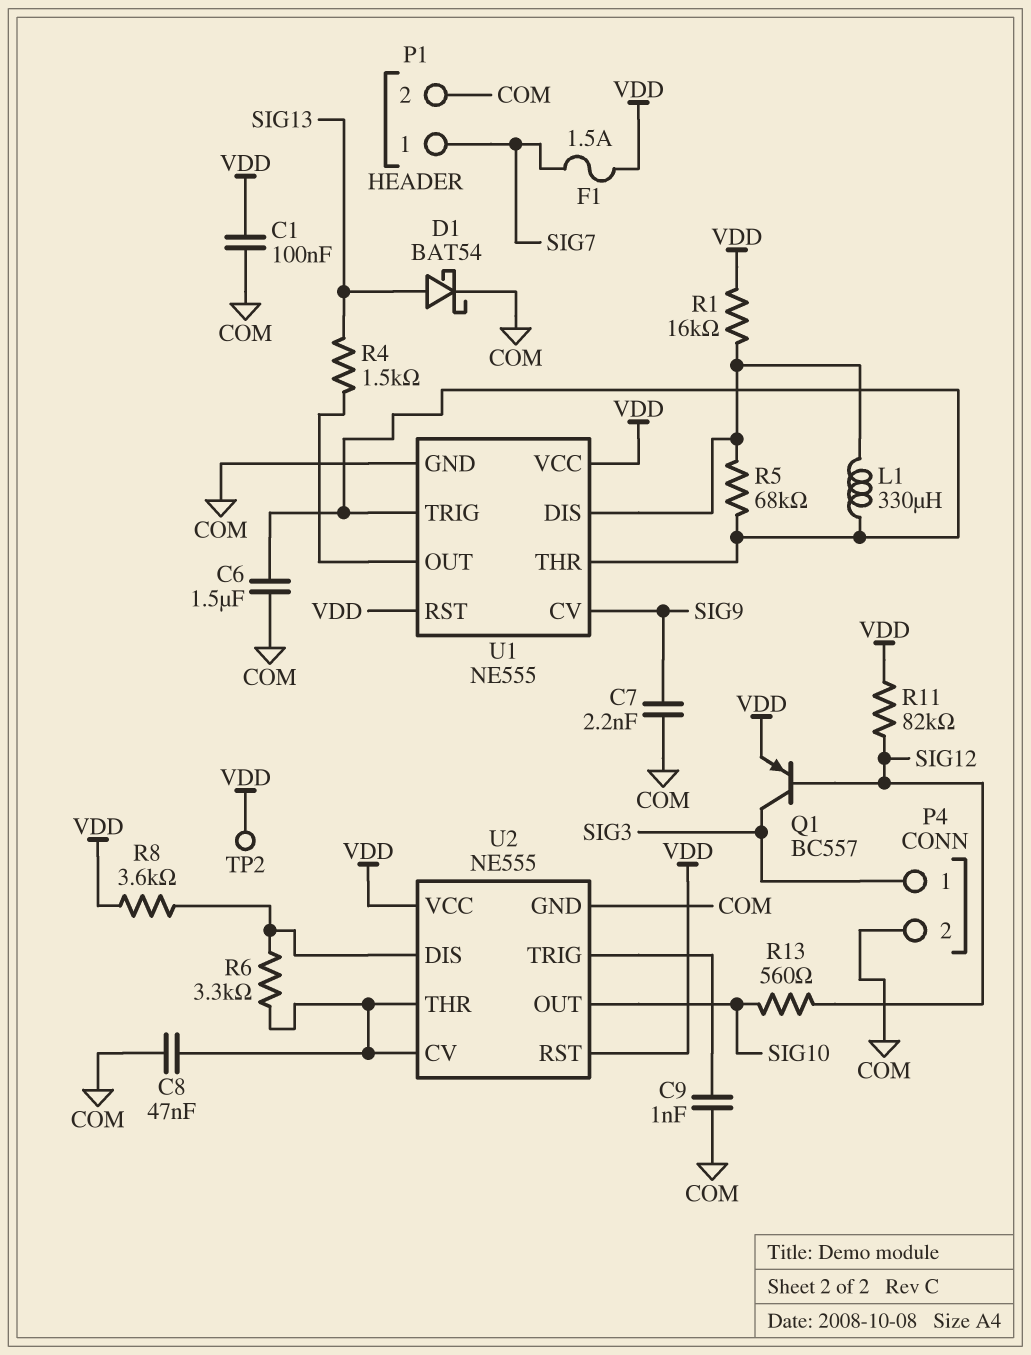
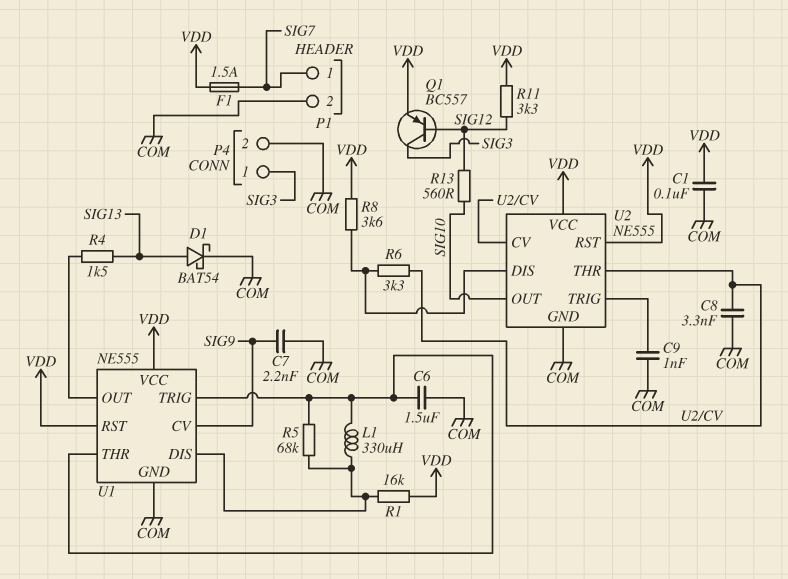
C8: 47nF (COM, U2/CV) -> 3.3nF (COM, U2/CV)
R11: 82k (SIG12, VDD) -> 3.3k (SIG12, VDD)
TP2: test point (VDD) -> none

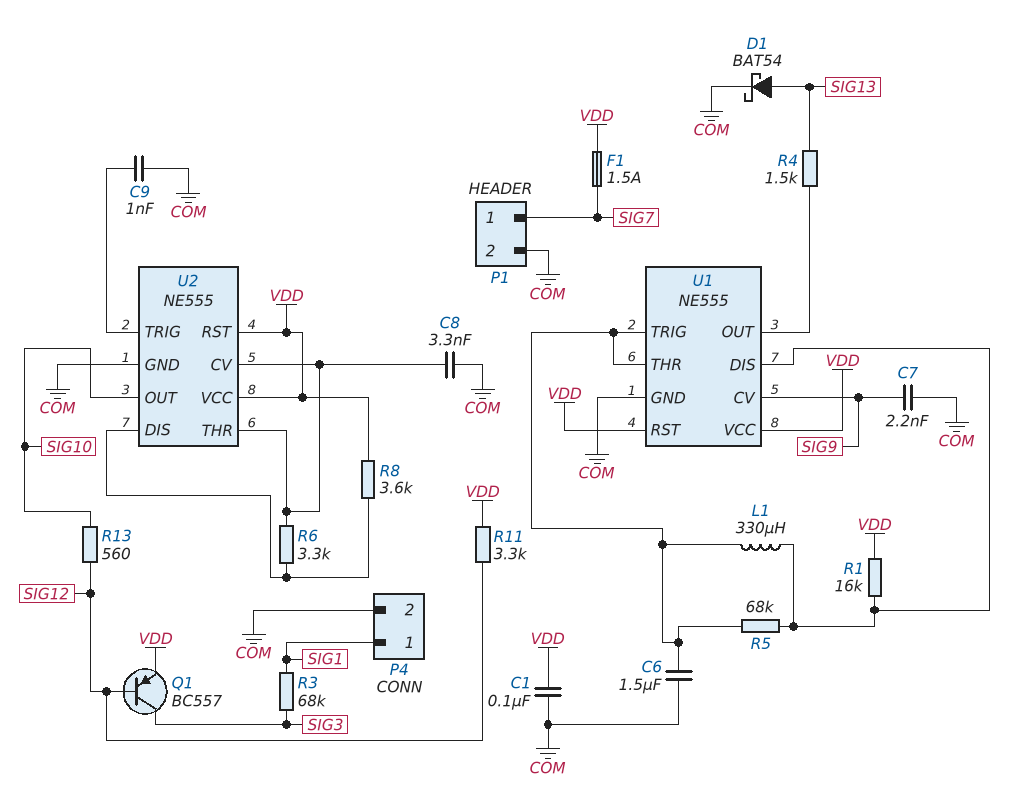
P4 pin 1: SIG3 -> SIG1
R3: none -> 68k (SIG1, SIG3)

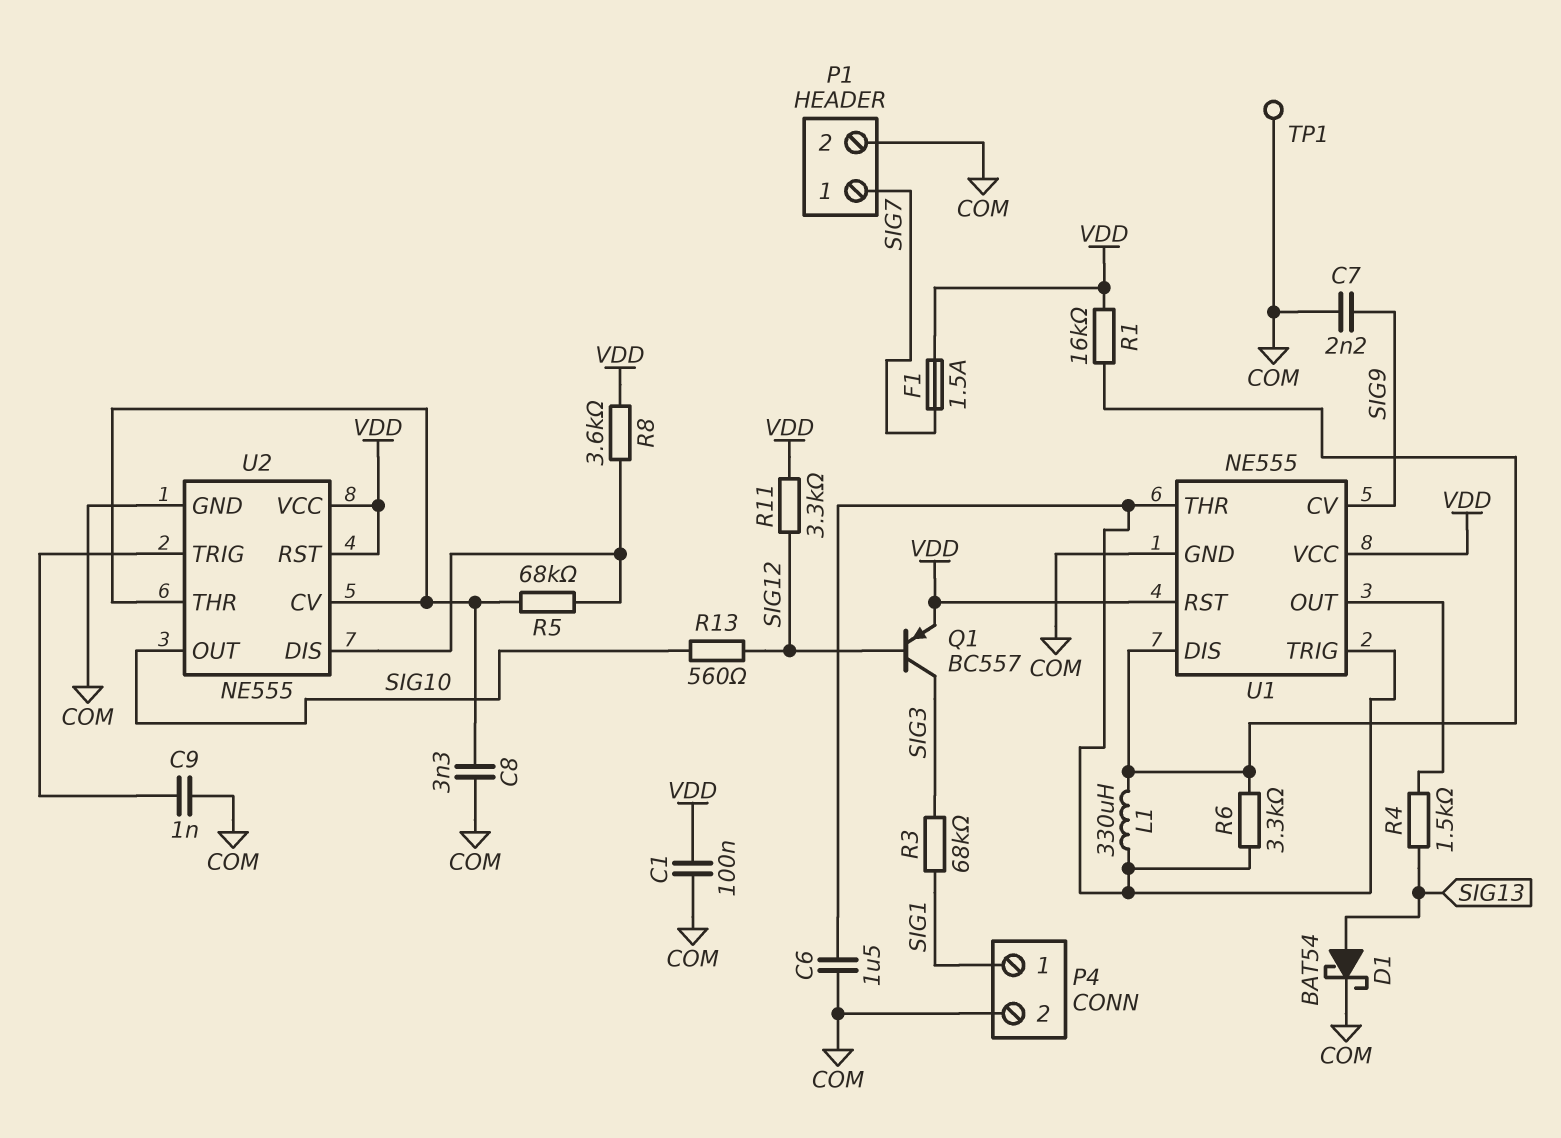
R5: 68k (U1/DIS, U1/THR) -> 68k (U2/CV, U2/DIS)
R6: 3.3k (U2/CV, U2/DIS) -> 3.3k (U1/DIS, U1/THR)
TP1: none -> test point (COM)

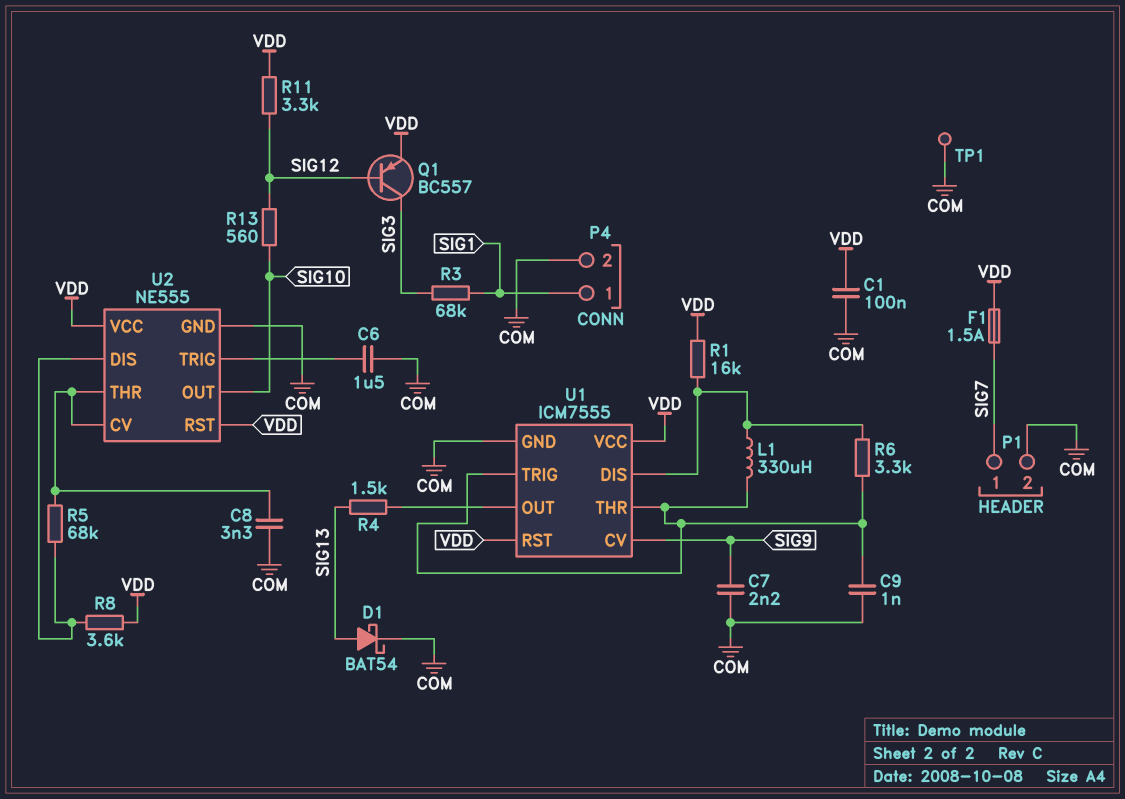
C6: 1.5uF (COM, U1/THR) -> 1.5uF (COM, U2/TRIG)
C9: 1nF (COM, U2/TRIG) -> 1nF (COM, U1/THR)
U1: NE555 -> ICM7555

